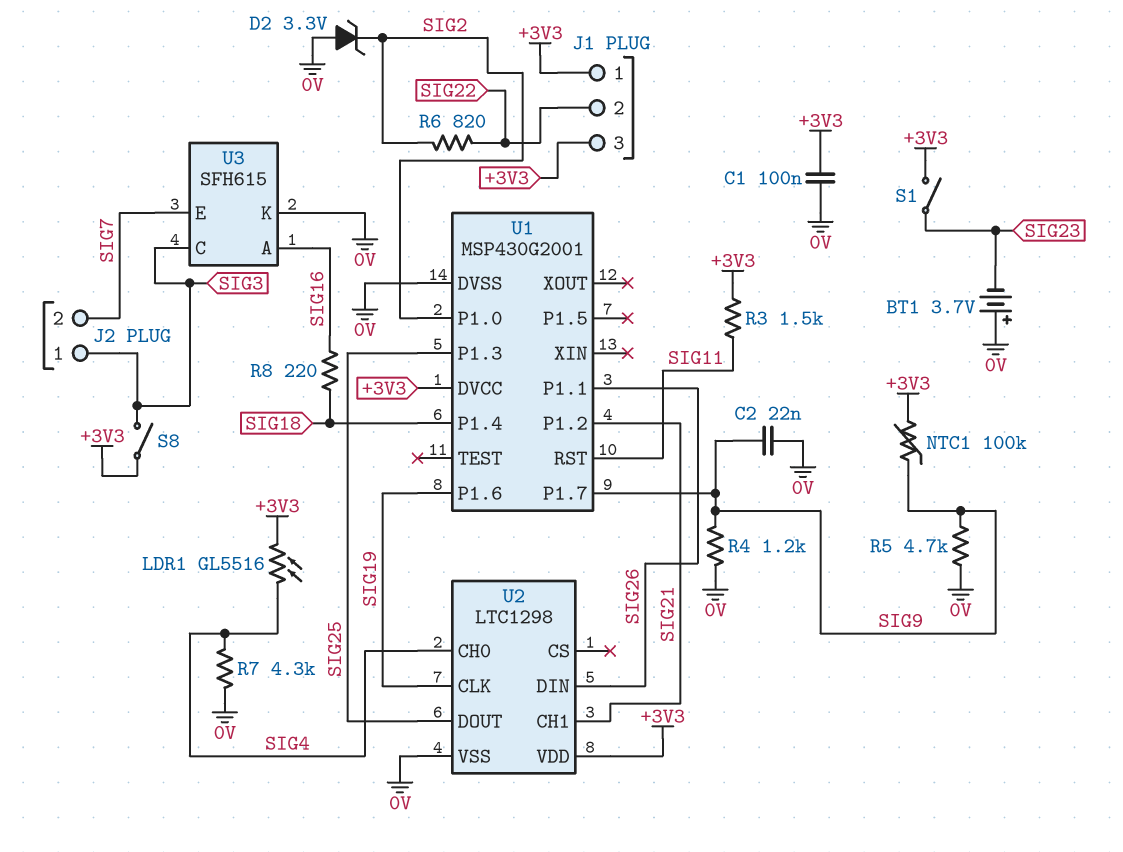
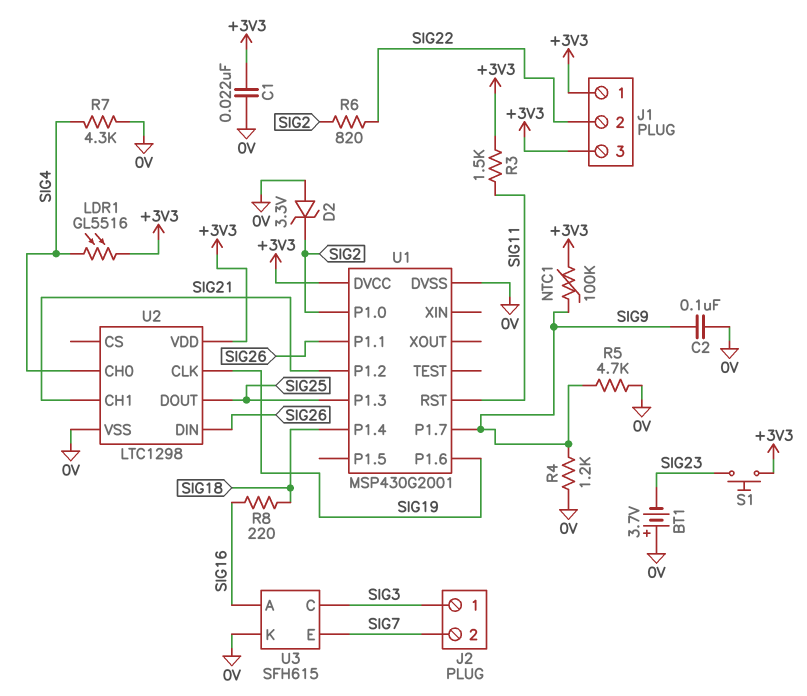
C1: 100nF (+3V3, 0V) -> 22nF (+3V3, 0V)
C2: 22nF (0V, SIG9) -> 100nF (0V, SIG9)
S1: switch (+3V3, SIG23) -> button (+3V3, SIG23)
S8: switch (+3V3, SIG3) -> none

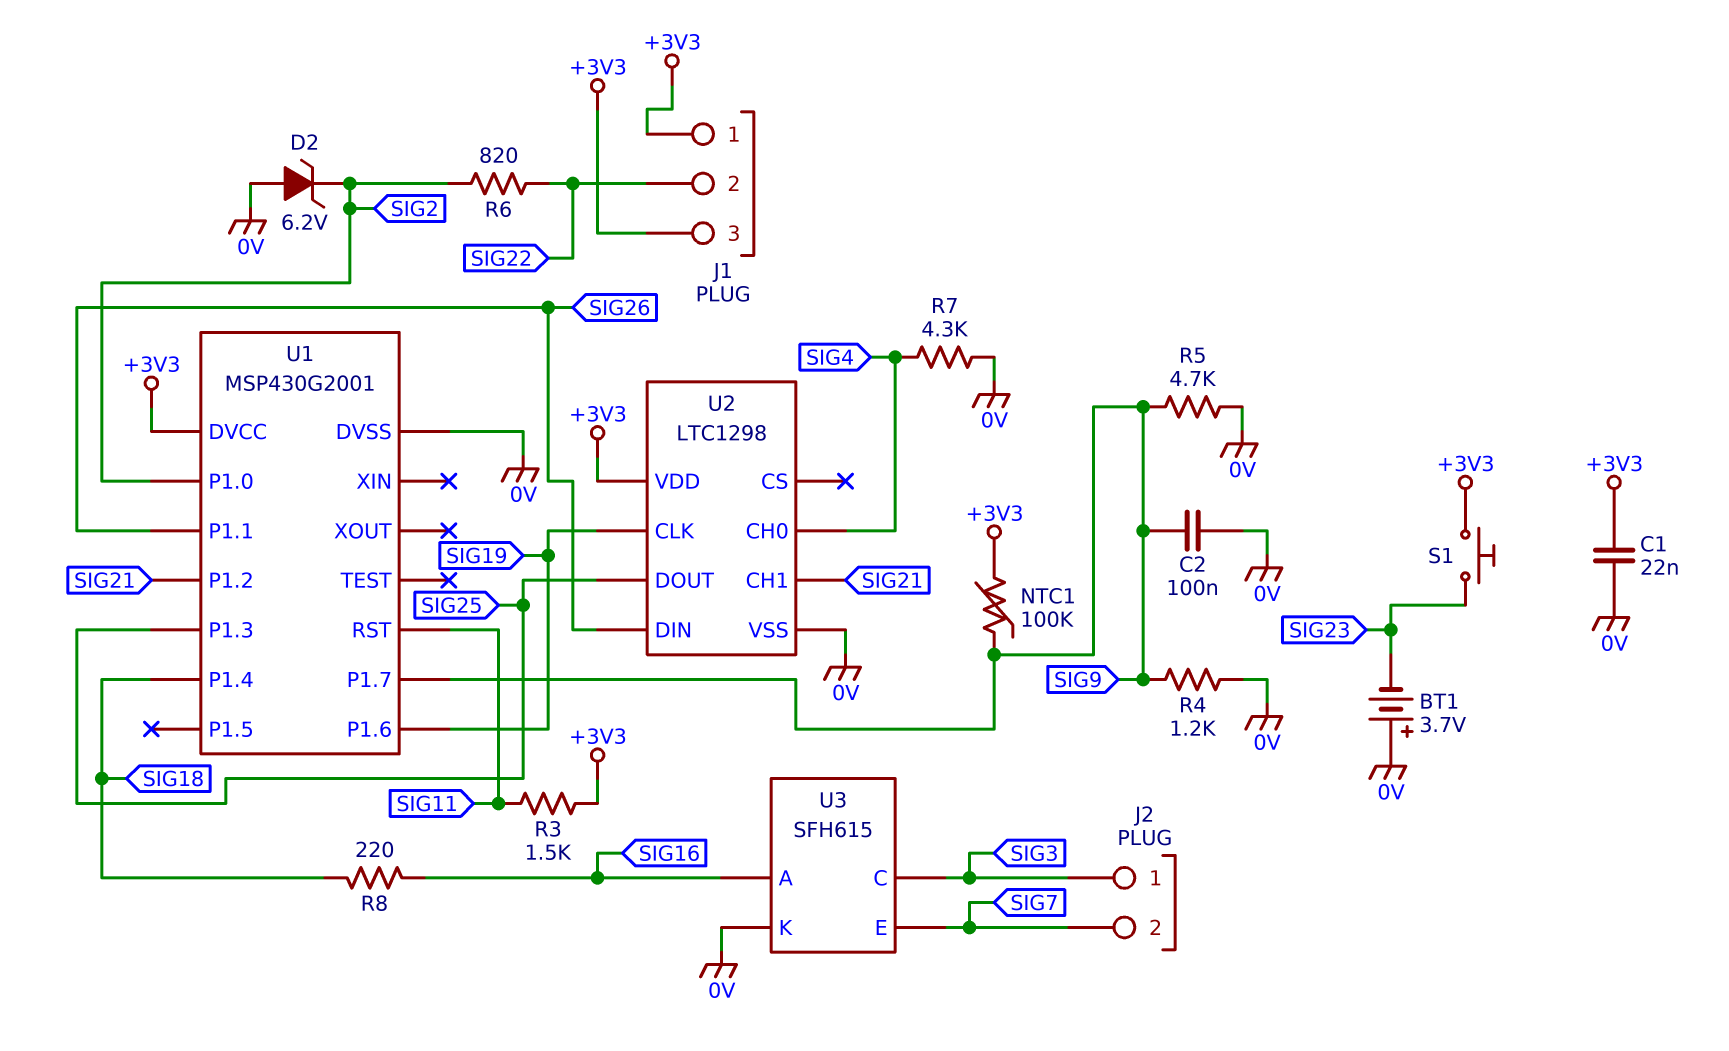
D2: zener 3.3V (A 0V, K SIG2) -> zener 6.2V (A 0V, K SIG2)
LDR1: GL5516 (+3V3, SIG4) -> none

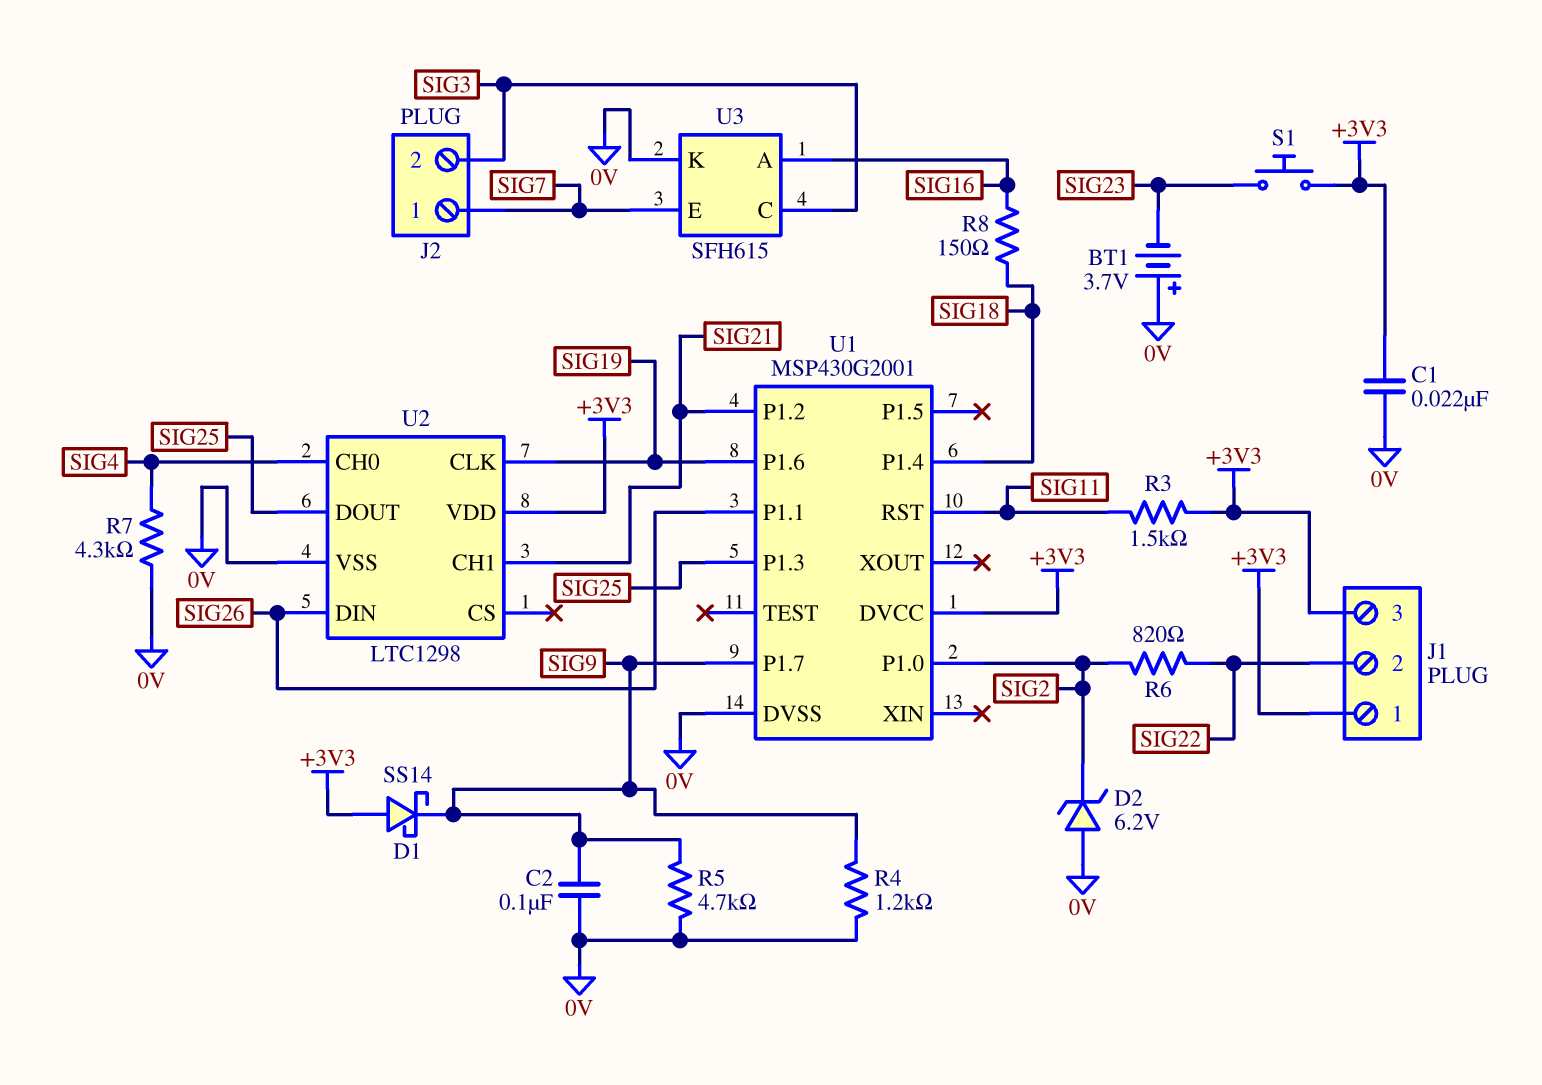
D1: none -> schottky SS14 (A +3V3, K SIG9)
J2 pin 1: SIG3 -> SIG7
J2 pin 2: SIG7 -> SIG3
NTC1: 100k (+3V3, SIG9) -> none
R8: 220 (SIG16, SIG18) -> 150 (SIG16, SIG18)

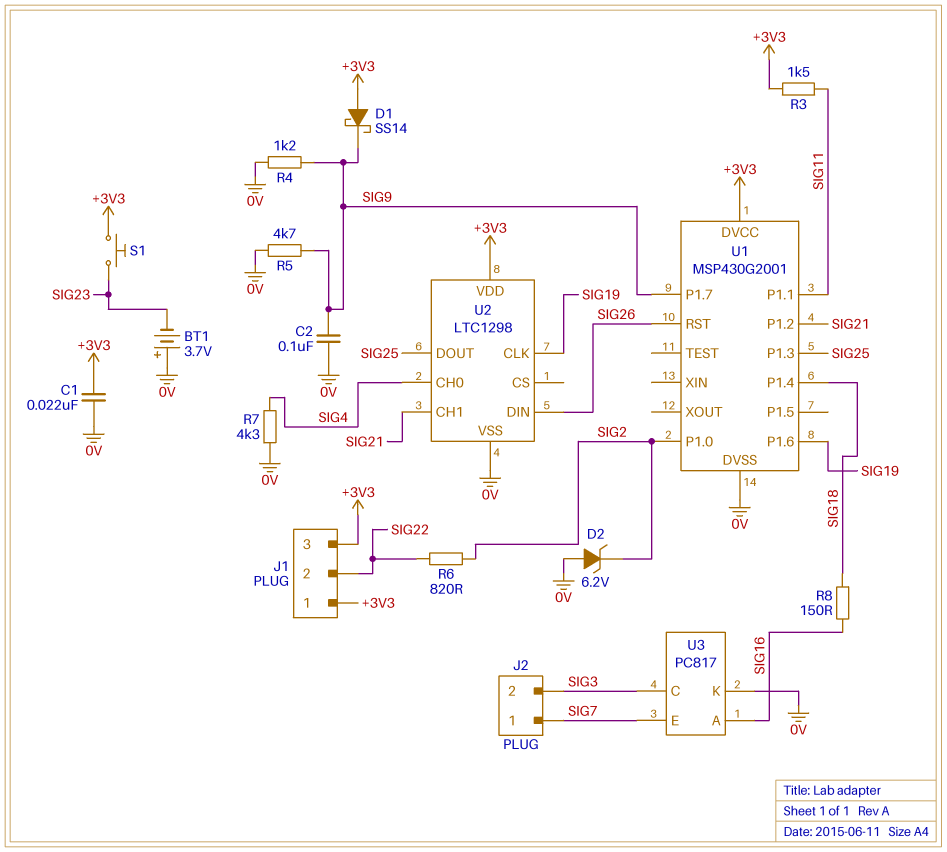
U1 pin P1.1: SIG26 -> SIG11
U1 pin RST: SIG11 -> SIG26
U3: SFH615 -> PC817

